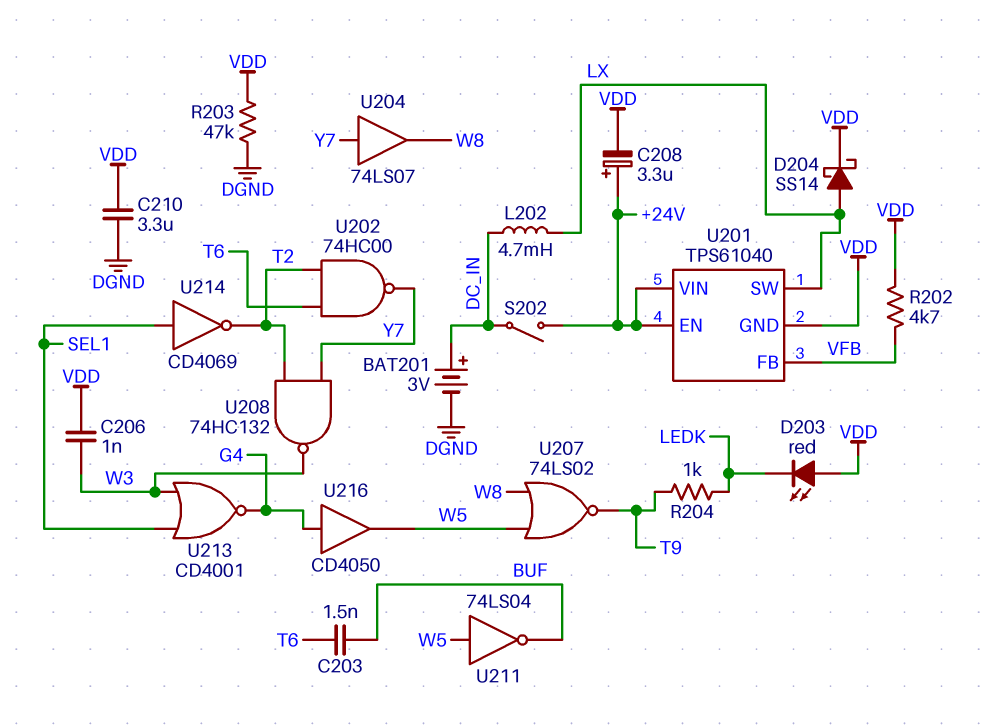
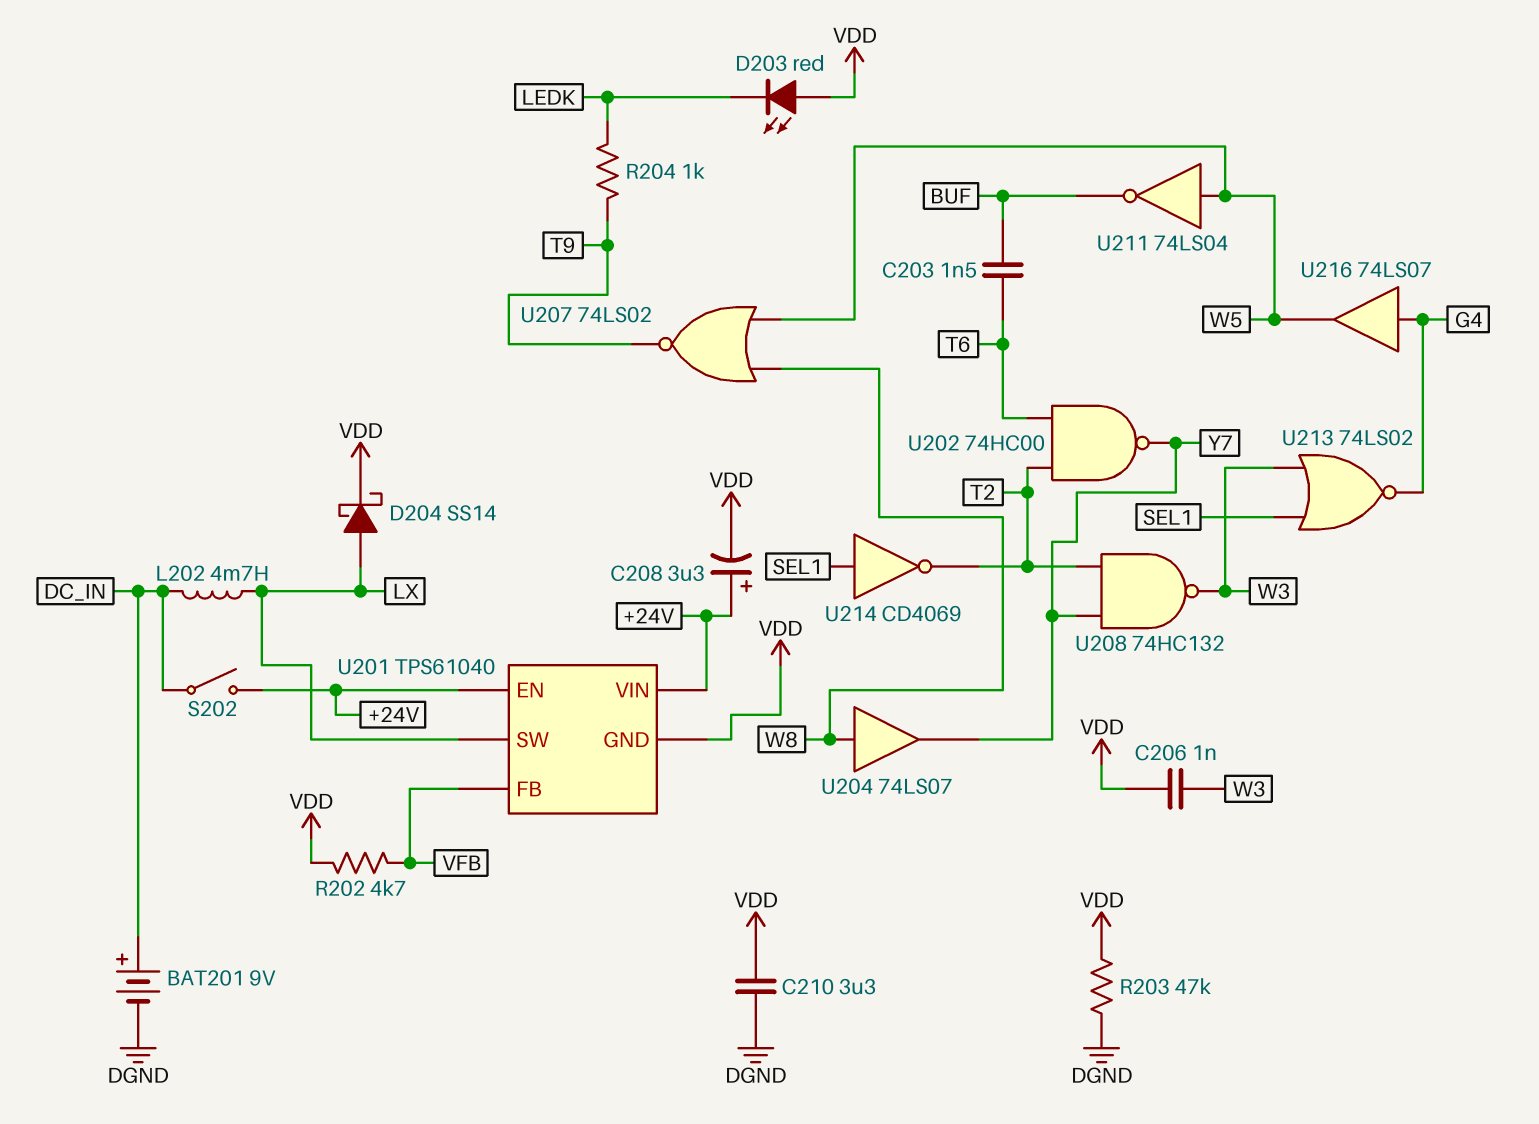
BAT201: 3V (plus DC_IN, minus DGND) -> 9V (plus DC_IN, minus DGND)
U204: buffer 74LS07 (in Y7, out W8) -> buffer 74LS07 (in W8, out Y7)
U213: NOR CD4001 (in SEL1, in W3, out G4) -> NOR 74LS02 (in SEL1, in W3, out G4)
U216: buffer CD4050 (in G4, out W5) -> buffer 74LS07 (in G4, out W5)

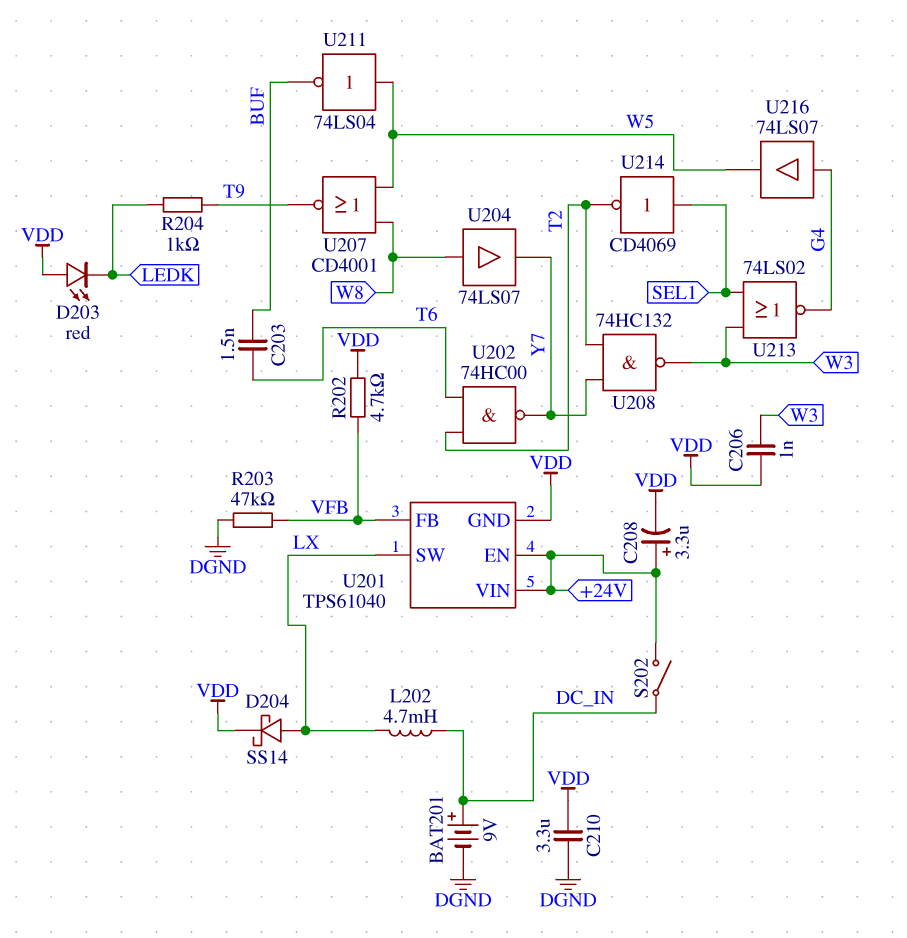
R203: 47k (DGND, VDD) -> 47k (DGND, VFB)
U207: NOR 74LS02 (in W5, in W8, out T9) -> NOR CD4001 (in W5, in W8, out T9)

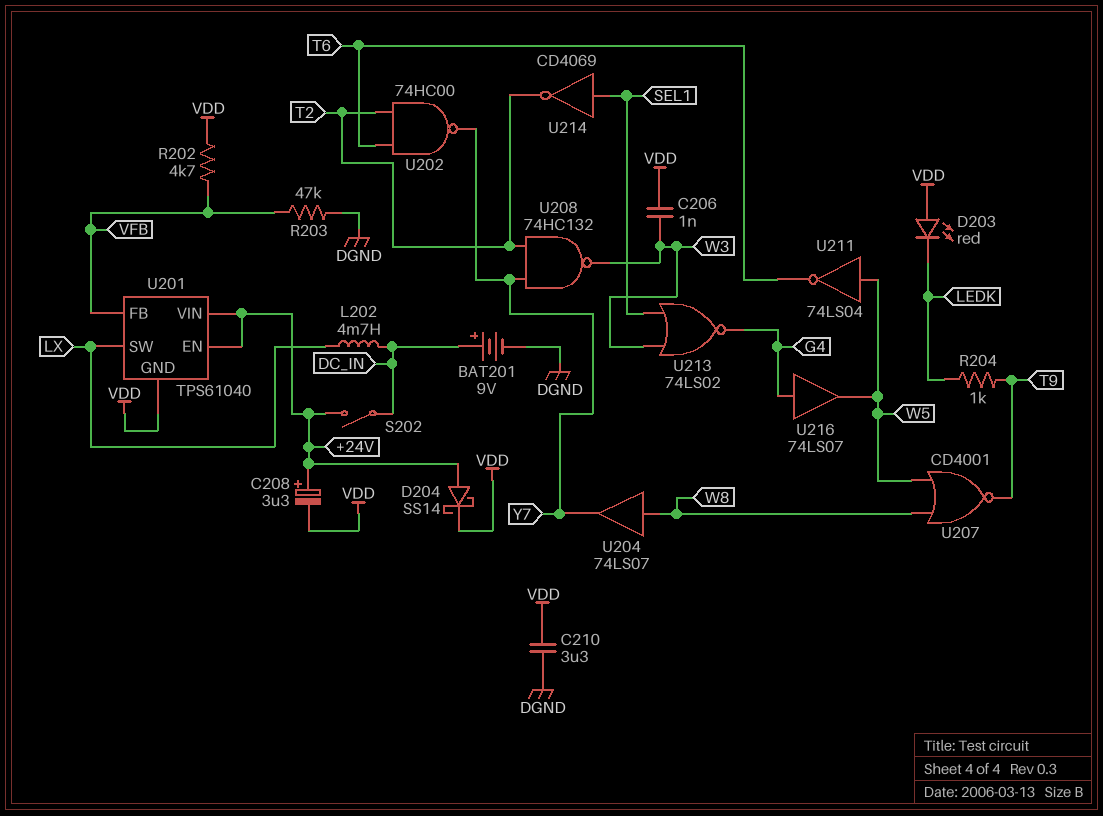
C203: 1.5nF (BUF, T6) -> none
D204: schottky SS14 (A LX, K VDD) -> schottky SS14 (A +24V, K VDD)
U211: NOT 74LS04 (in W5, out BUF) -> NOT 74LS04 (in W5, out T6)

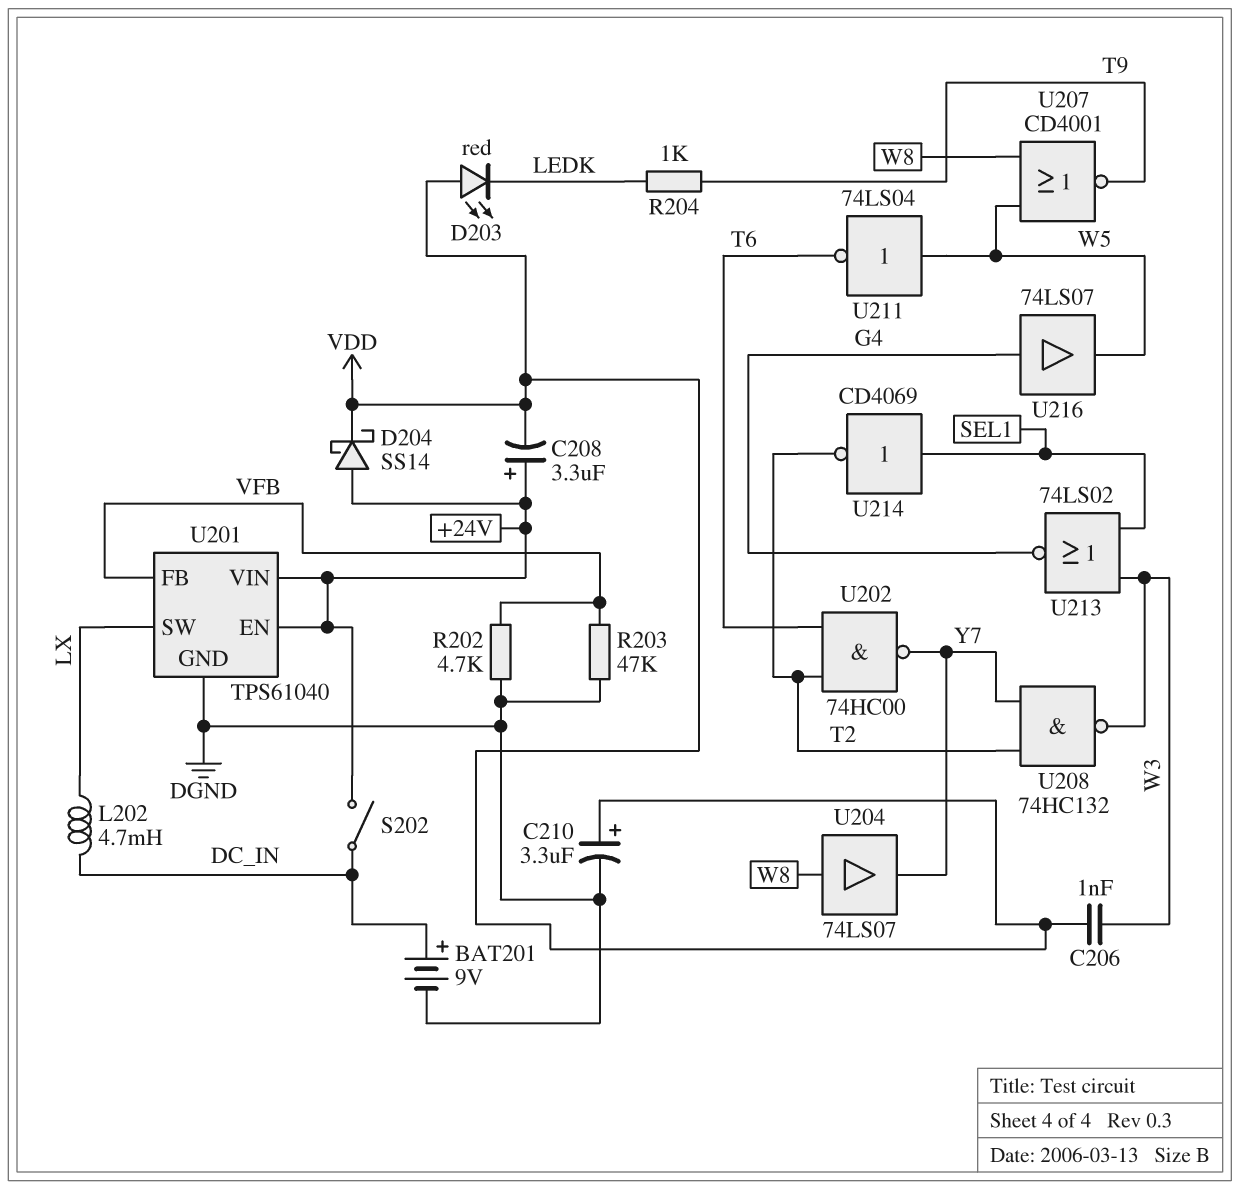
C210: 3.3uF (DGND, VDD) -> 3.3uF (plus VDD, minus DGND)
R202: 4.7k (VDD, VFB) -> 4.7k (DGND, VFB)
U201 pin GND: VDD -> DGND

